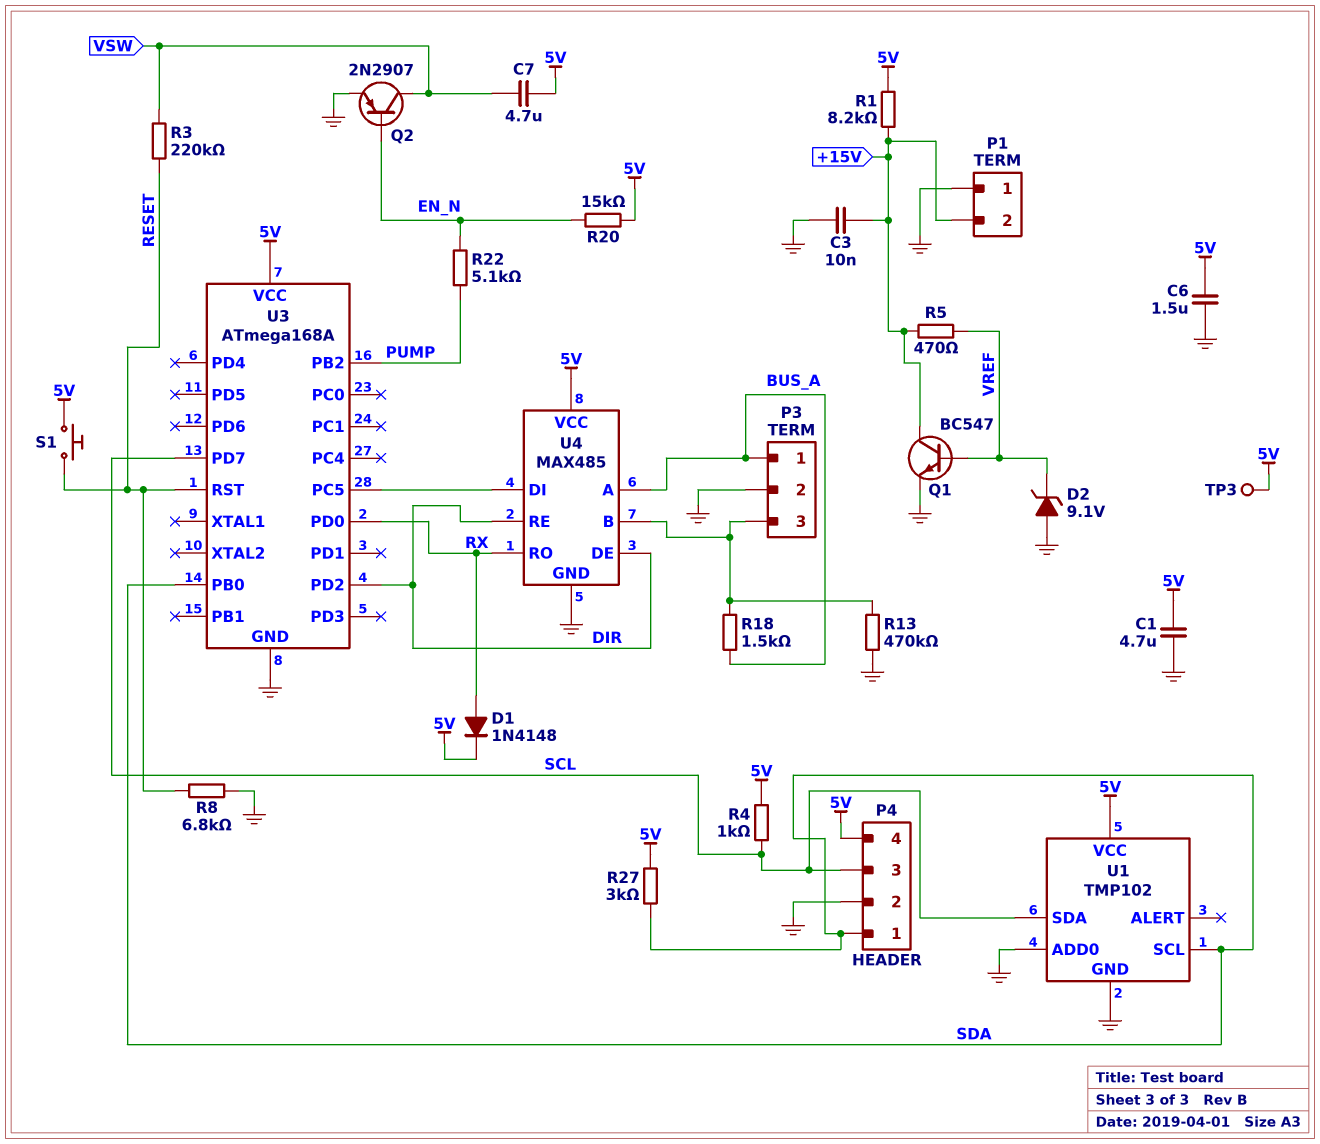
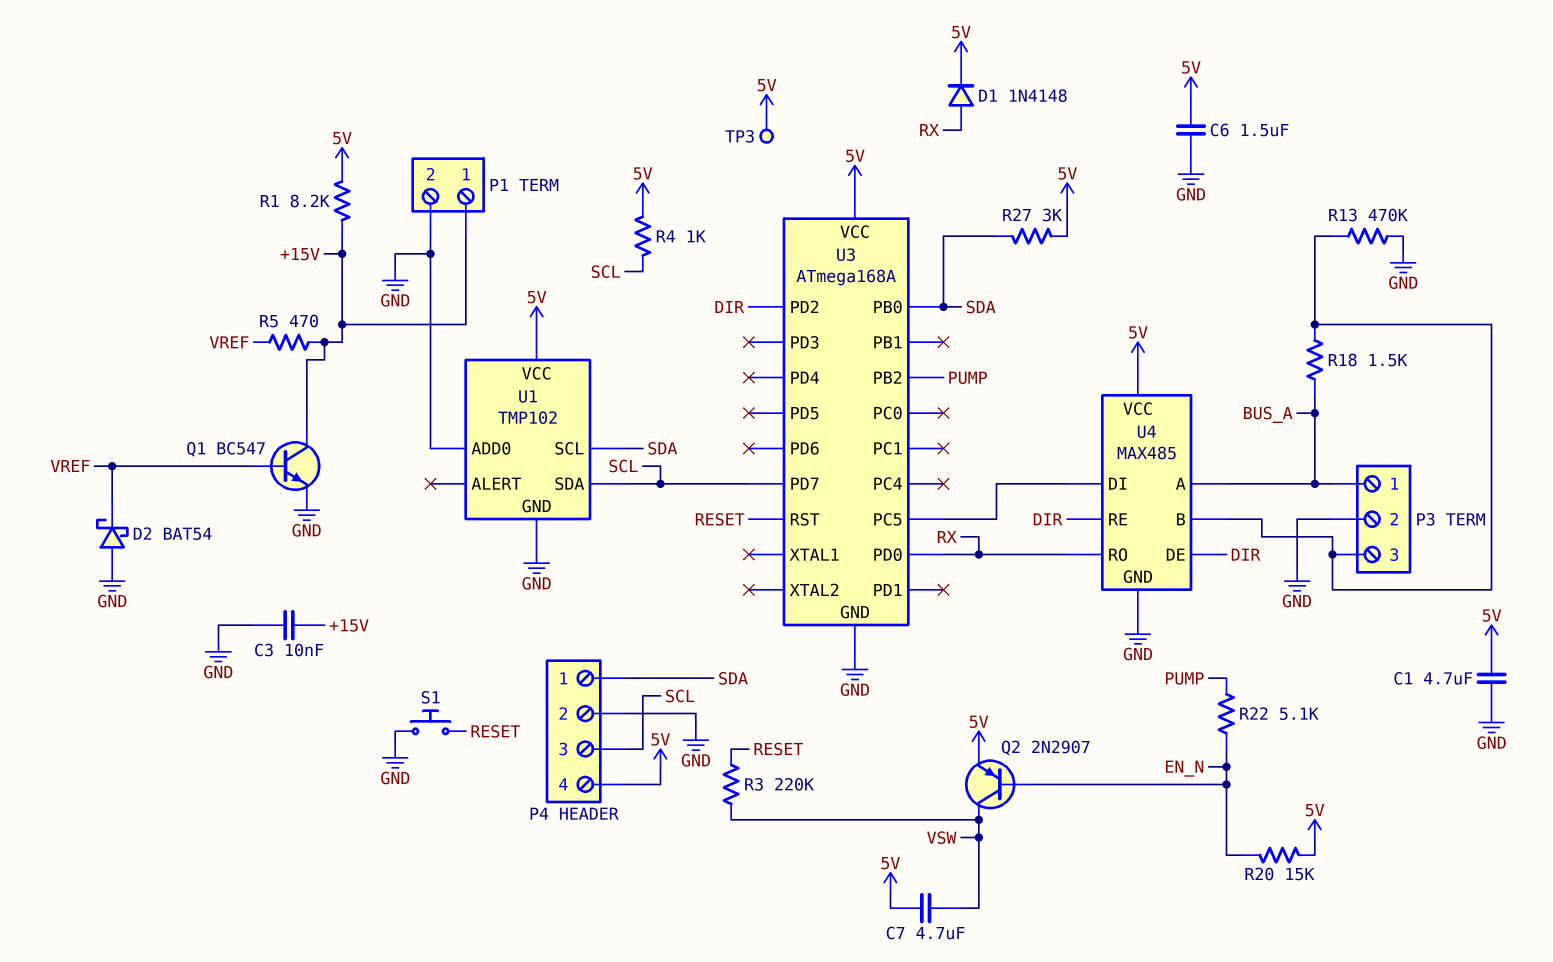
D2: zener 9.1V (A GND, K VREF) -> schottky BAT54 (A GND, K VREF)
P1 pin 1: GND -> +15V
P1 pin 2: +15V -> GND
Q2: PNP 2N2907 (B EN_N, C VSW, E GND) -> PNP 2N2907 (B EN_N, C VSW, E 5V)
R8: 6.8k (GND, RESET) -> none
S1: button (5V, RESET) -> button (GND, RESET)

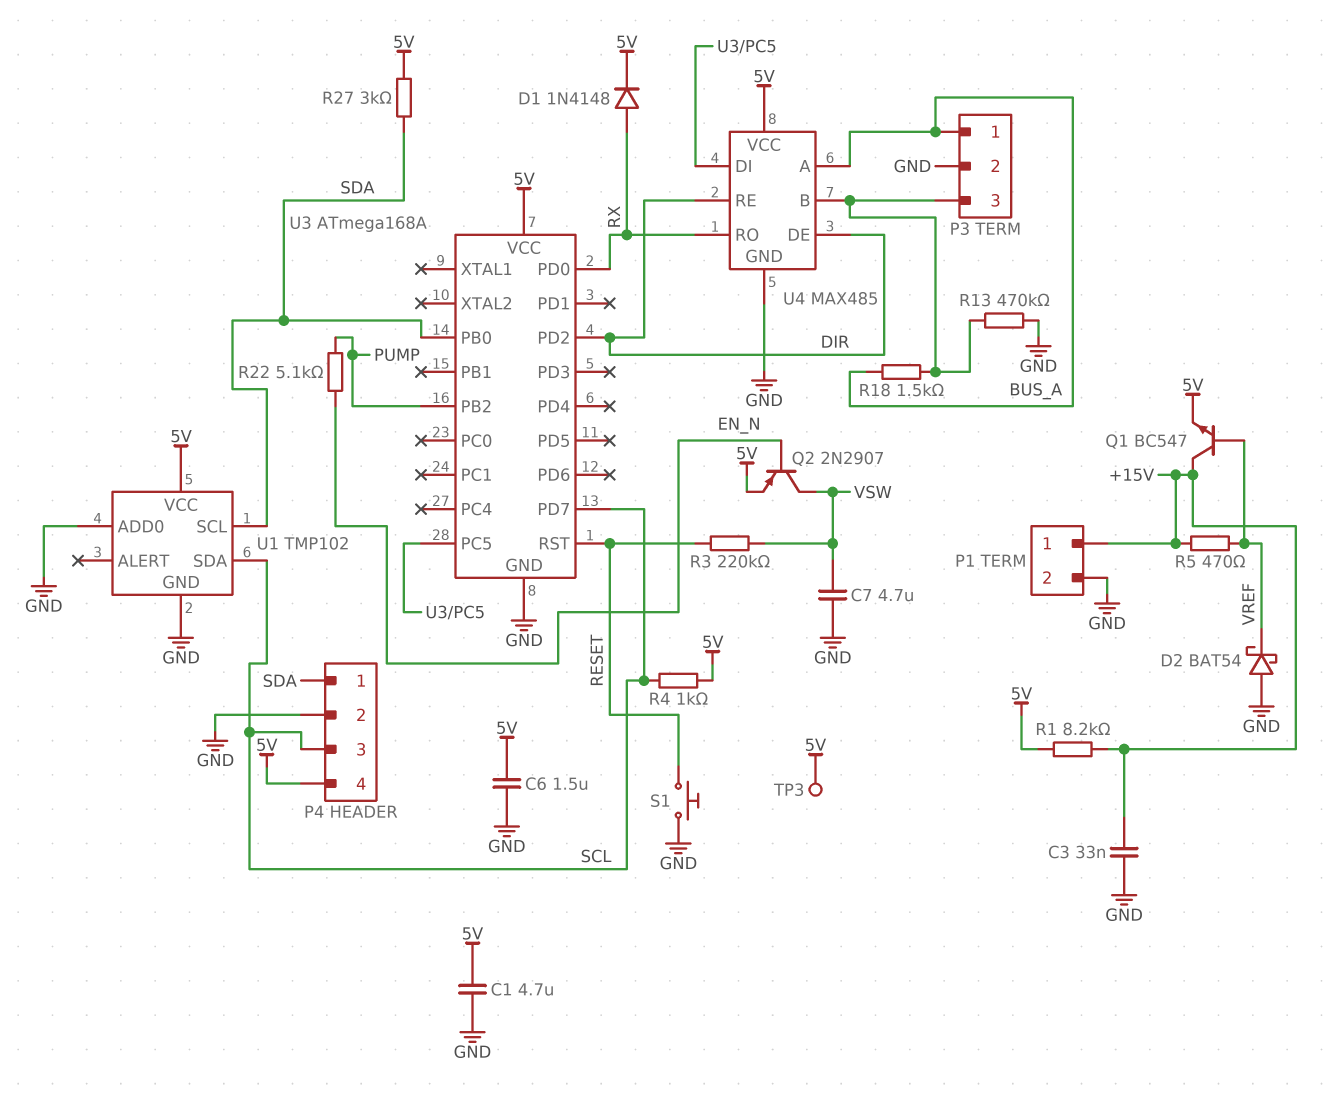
C3: 10nF (+15V, GND) -> 33nF (+15V, GND)
C7: 4.7uF (5V, VSW) -> 4.7uF (GND, VSW)
Q1: NPN BC547 (B VREF, C +15V, E GND) -> NPN BC547 (B VREF, C +15V, E 5V)
R20: 15k (5V, EN_N) -> none

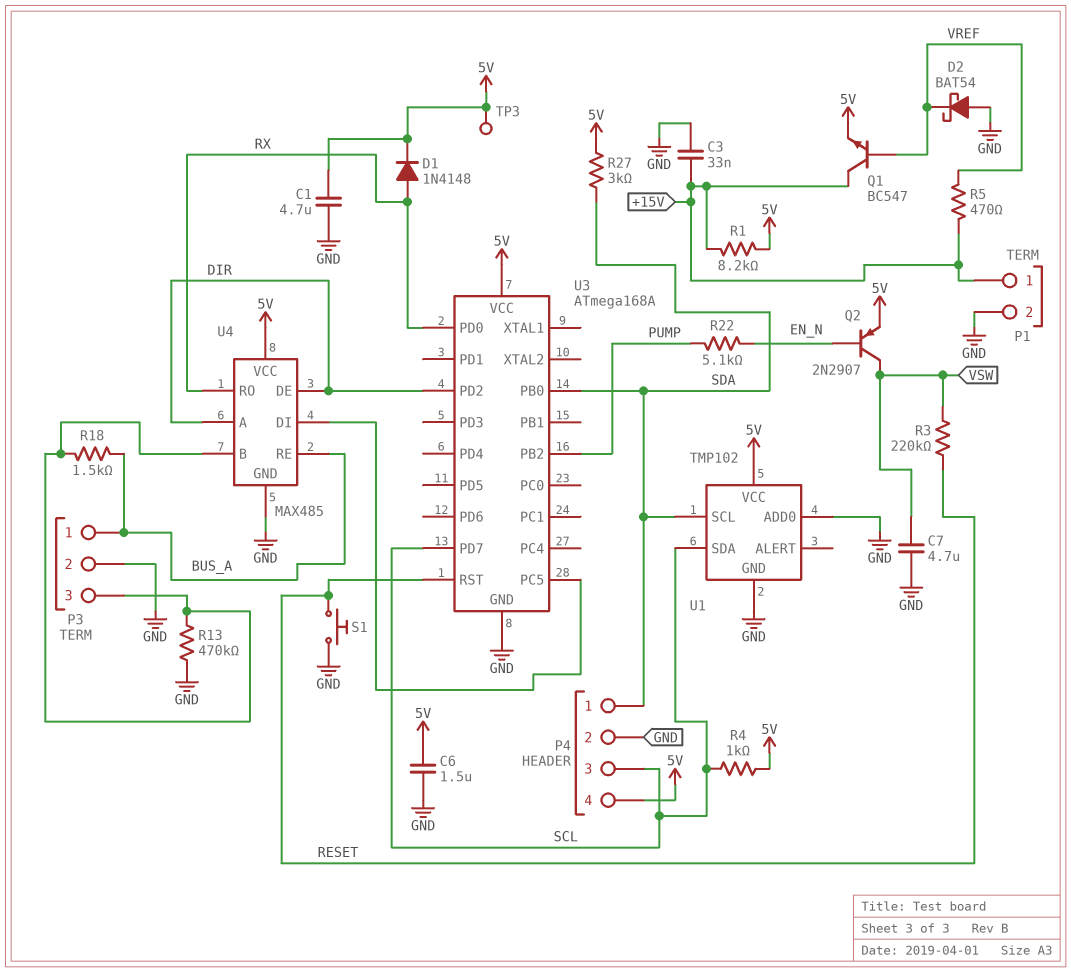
U4 pin A: BUS_A -> DIR
U4 pin RE: DIR -> BUS_A

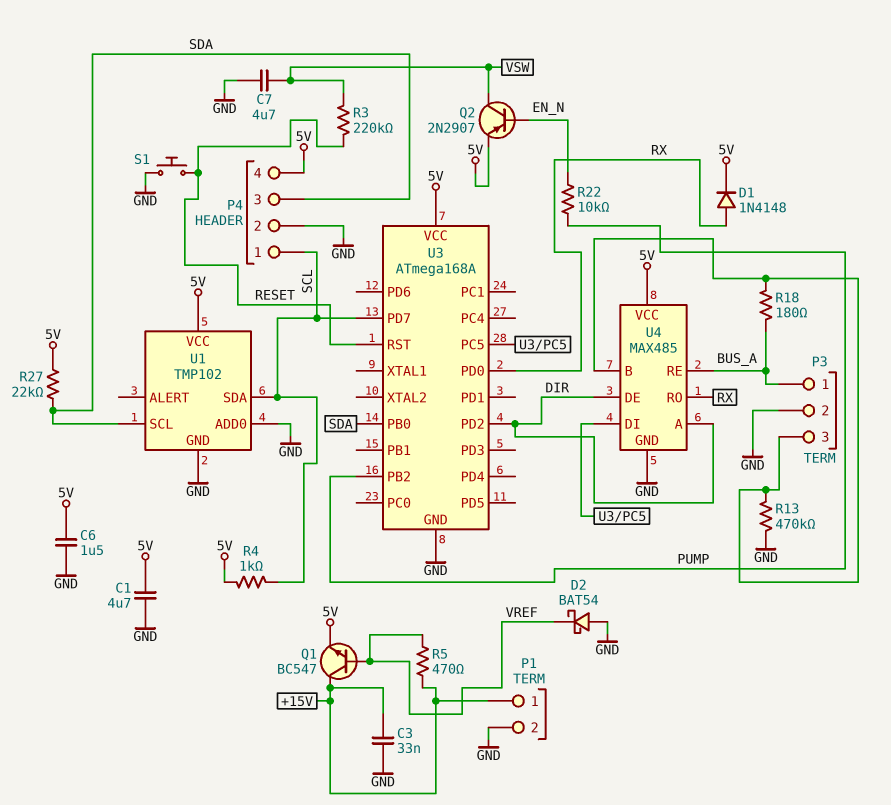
P4 pin 1: SDA -> SCL
P4 pin 3: SCL -> SDA
R1: 8.2k (+15V, 5V) -> none
R18: 1.5k (BUS_A, P3/3) -> 180 (BUS_A, P3/3)
R22: 5.1k (EN_N, PUMP) -> 10k (EN_N, PUMP)
R27: 3k (5V, SDA) -> 22k (5V, SDA)
TP3: test point (5V) -> none

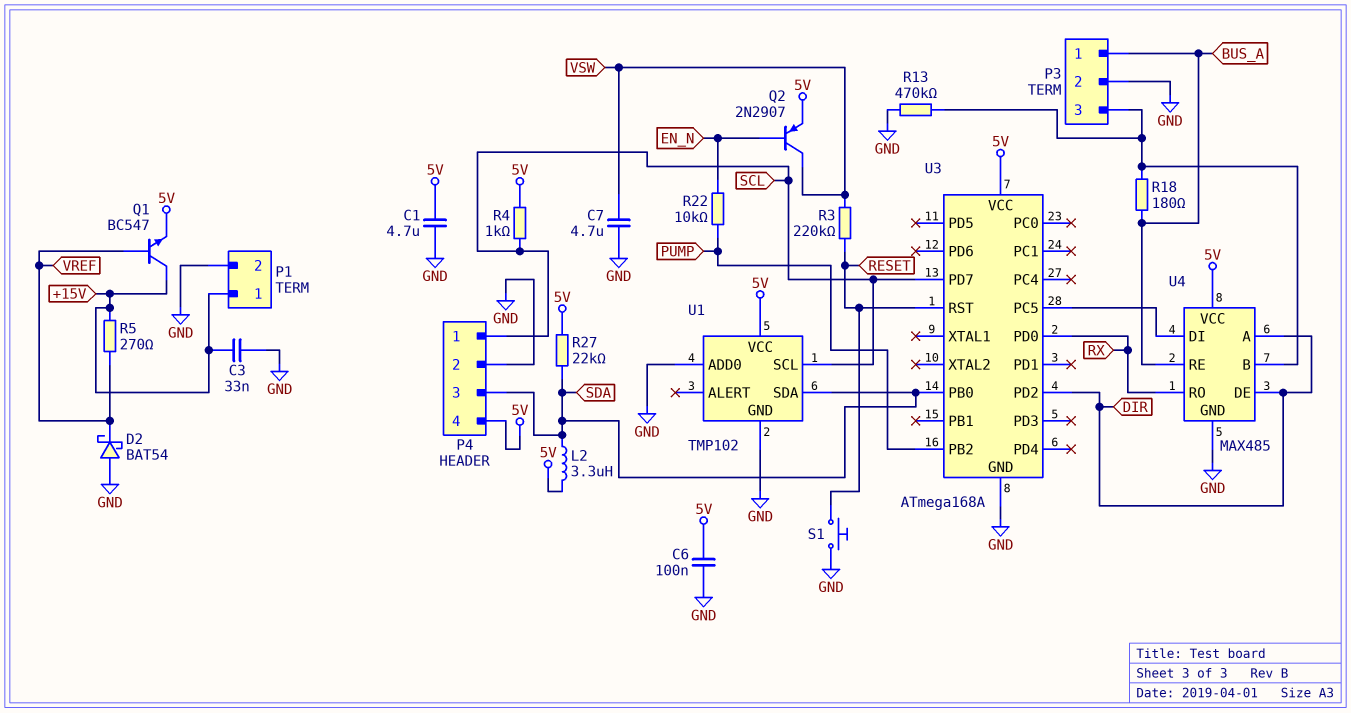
C6: 1.5uF (5V, GND) -> 100nF (5V, GND)
D1: diode 1N4148 (A RX, K 5V) -> none
L2: none -> 3.3uH (5V, SDA)
R5: 470 (+15V, VREF) -> 270 (+15V, VREF)
U1 pin SCL: SDA -> SCL
U1 pin SDA: SCL -> SDA

